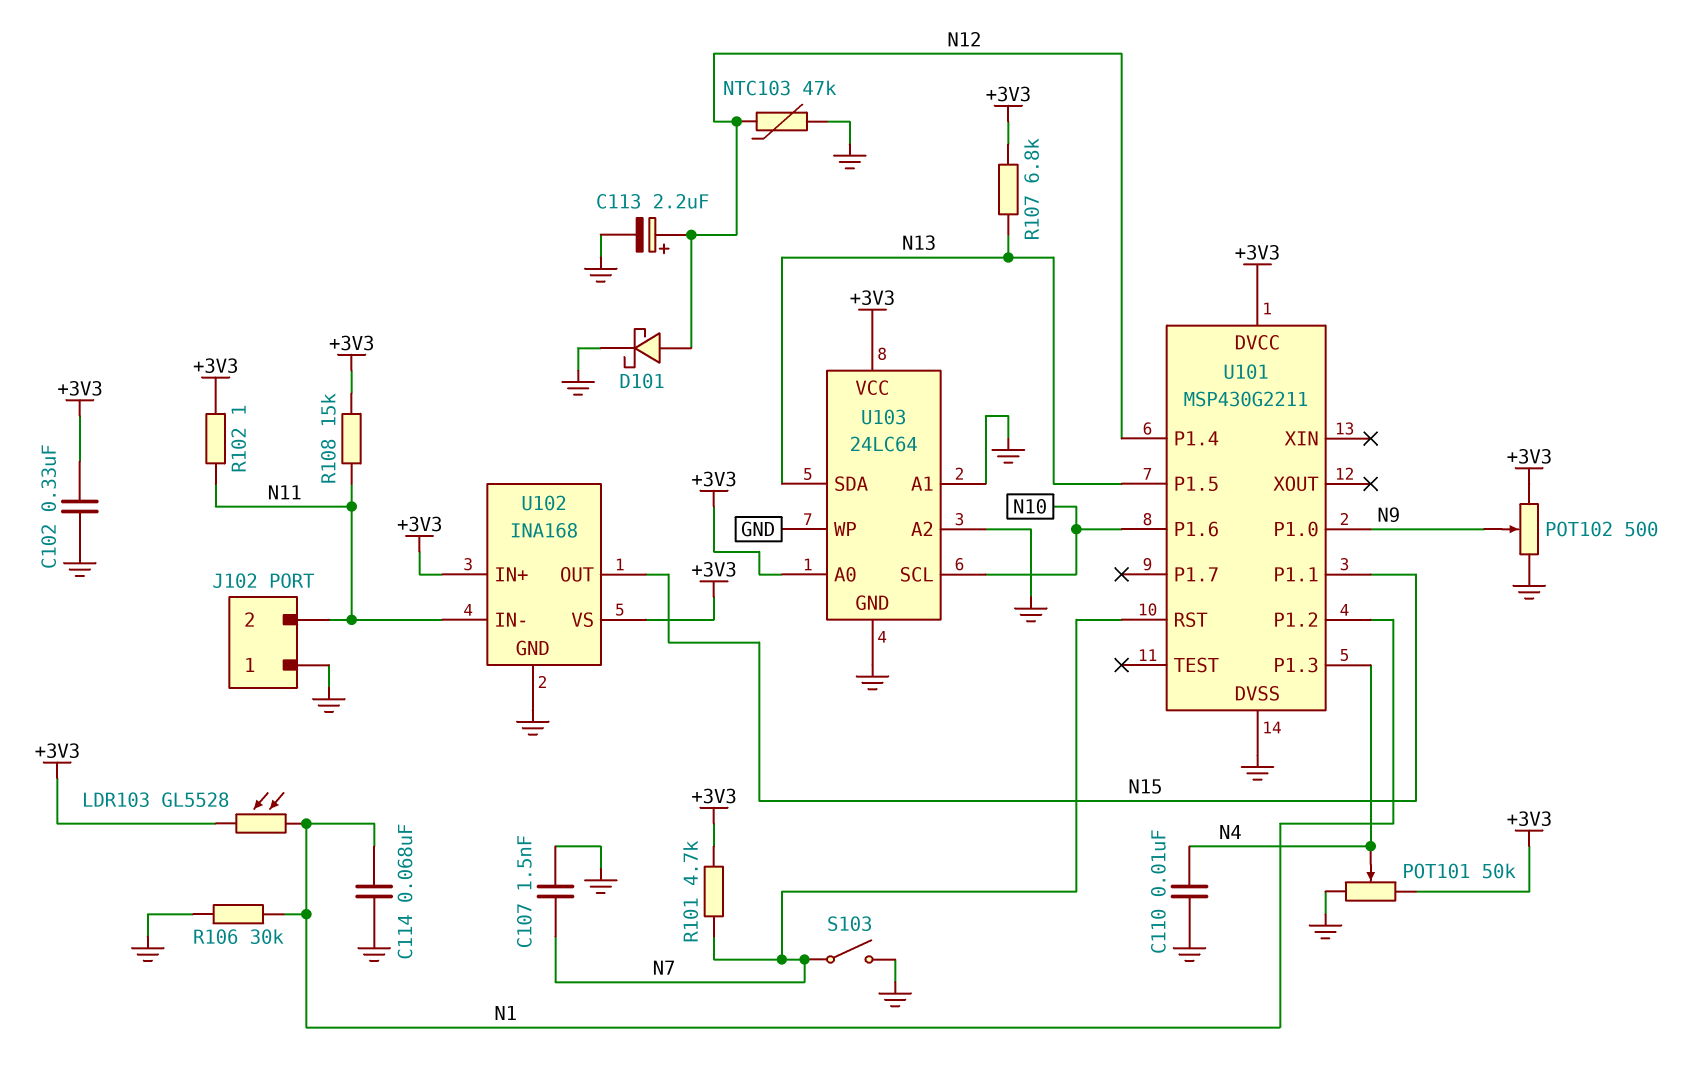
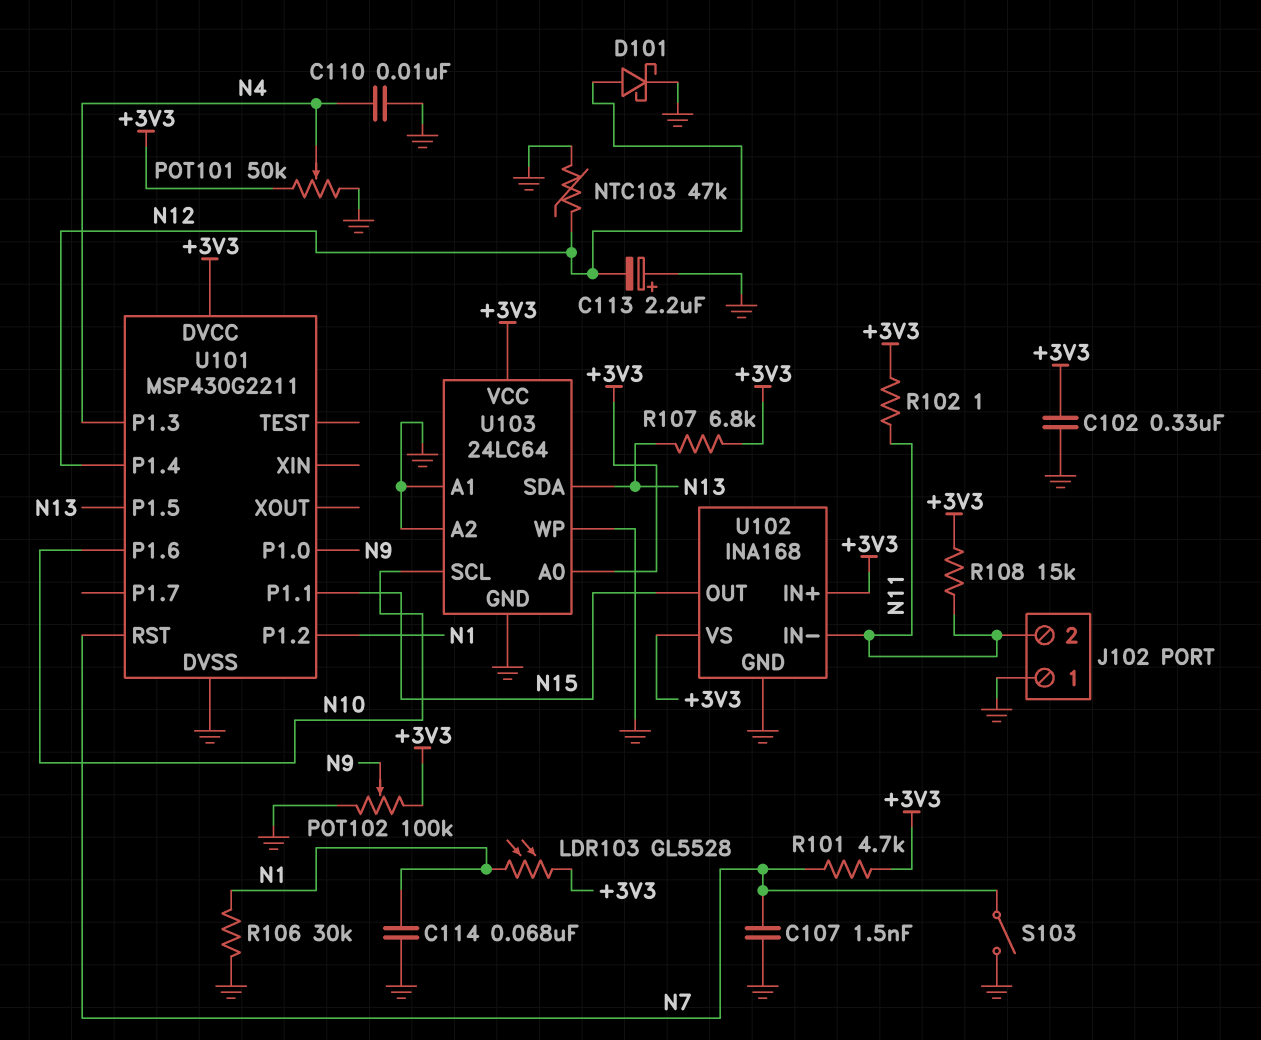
C113: 2.2uF (plus N12, minus GND) -> 2.2uF (plus GND, minus N12)
POT102: 500 (+3V3, GND, wiper N9) -> 100k (+3V3, GND, wiper N9)

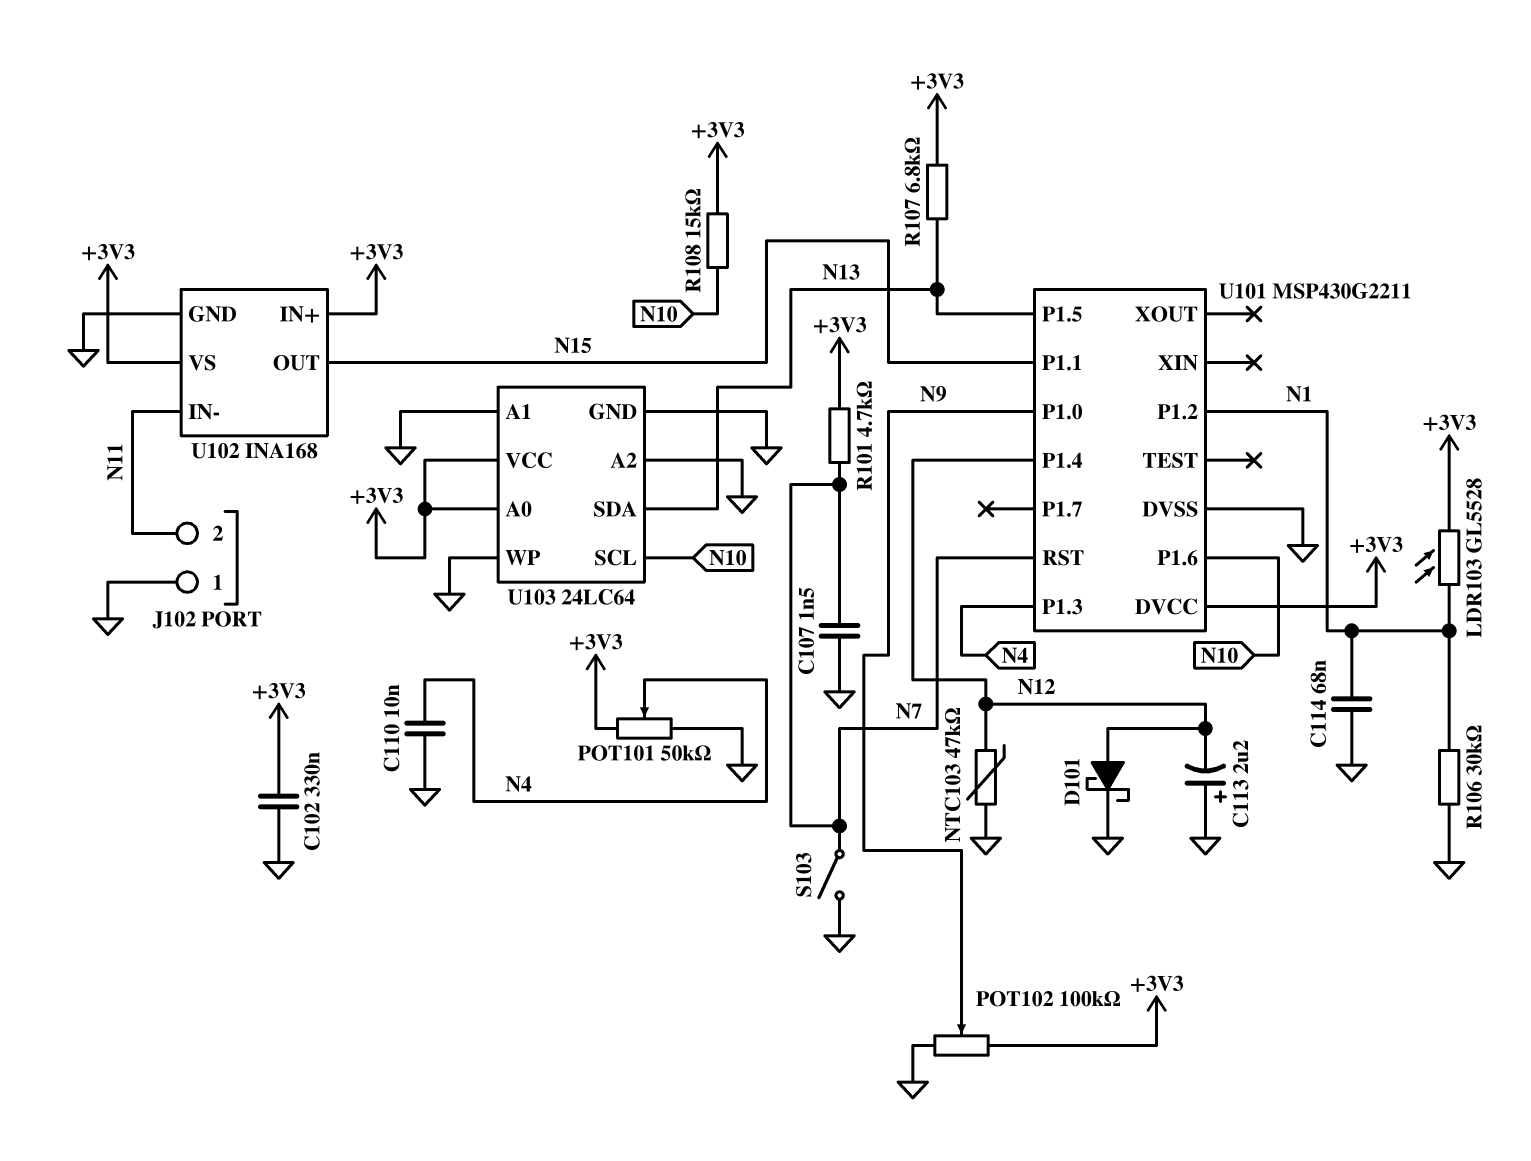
R102: 1 (+3V3, N11) -> none
R108: 15k (+3V3, N11) -> 15k (+3V3, N10)

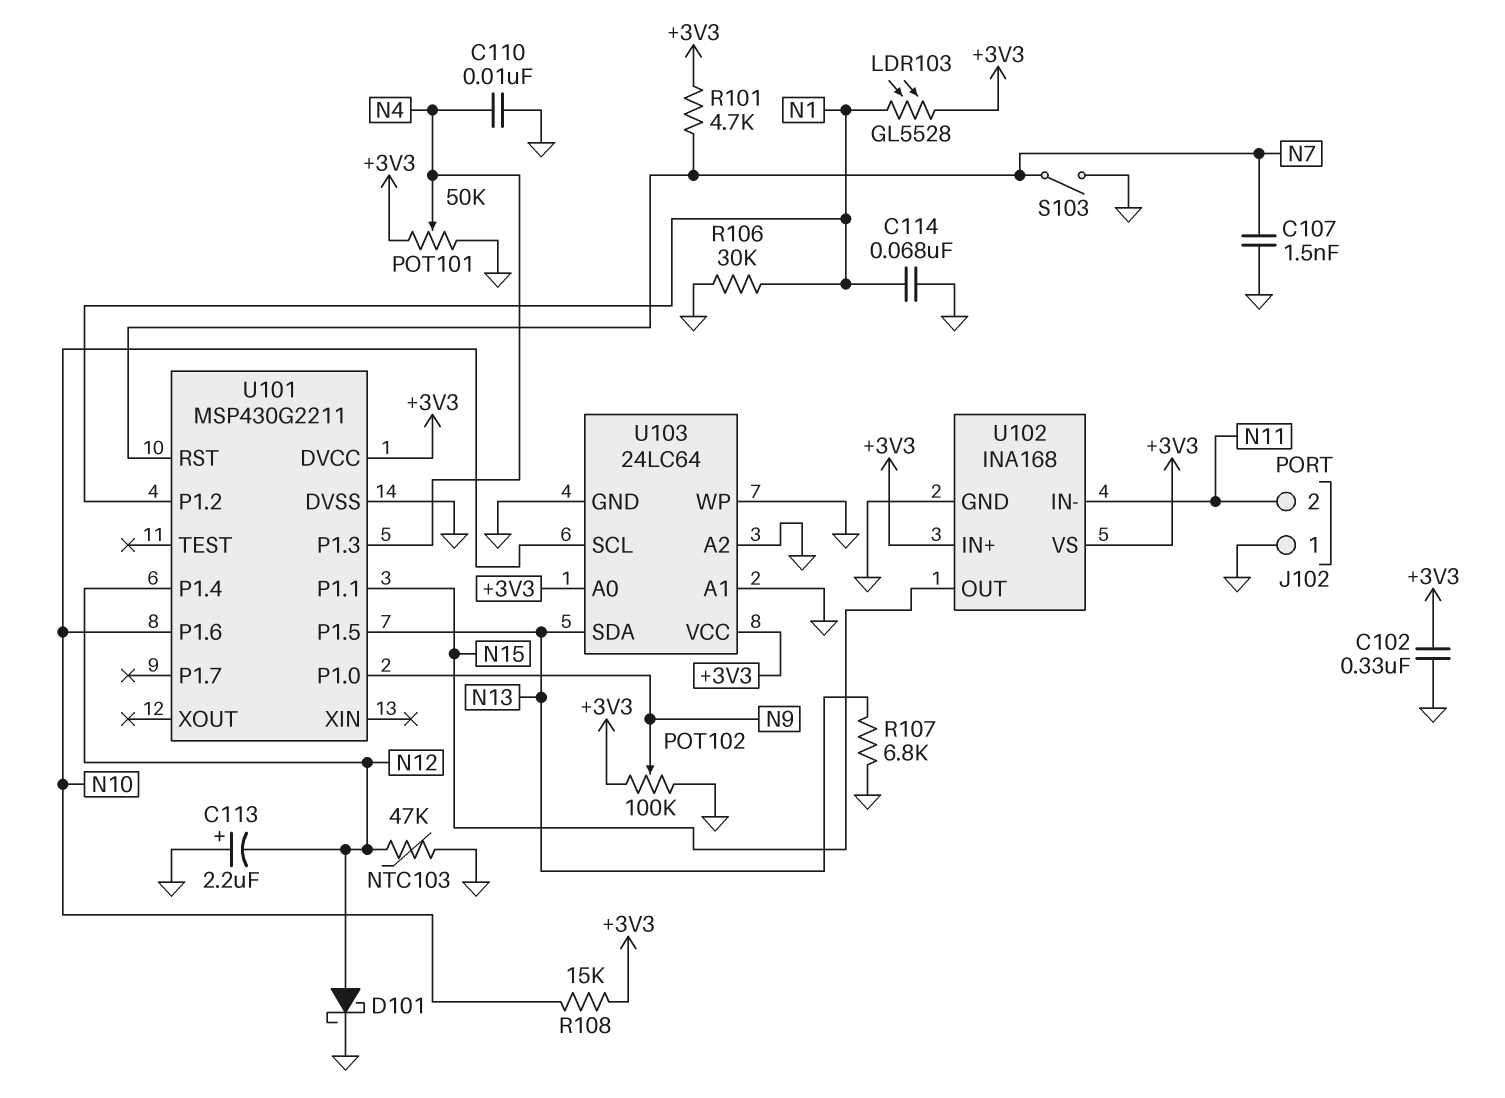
R107: 6.8k (+3V3, N13) -> 6.8k (GND, N13)

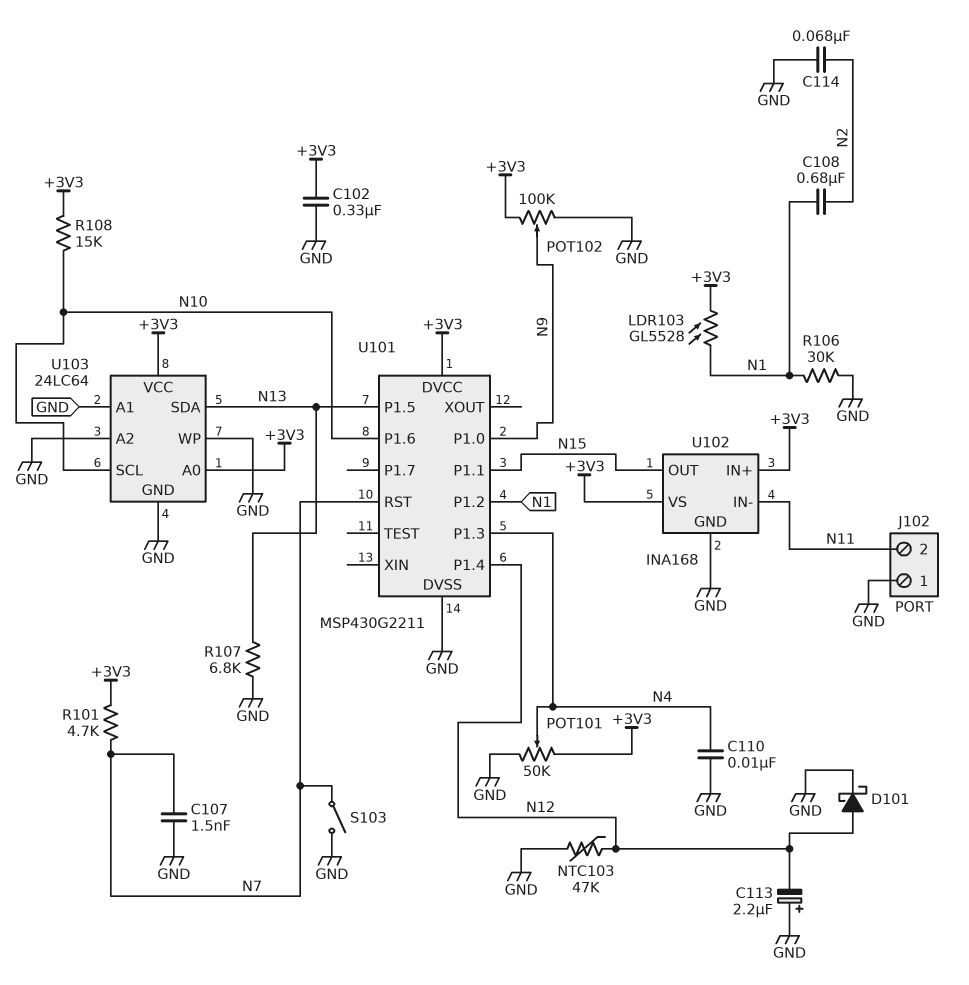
C108: none -> 680nF (N1, N2)
C114: 68nF (GND, N1) -> 68nF (GND, N2)

